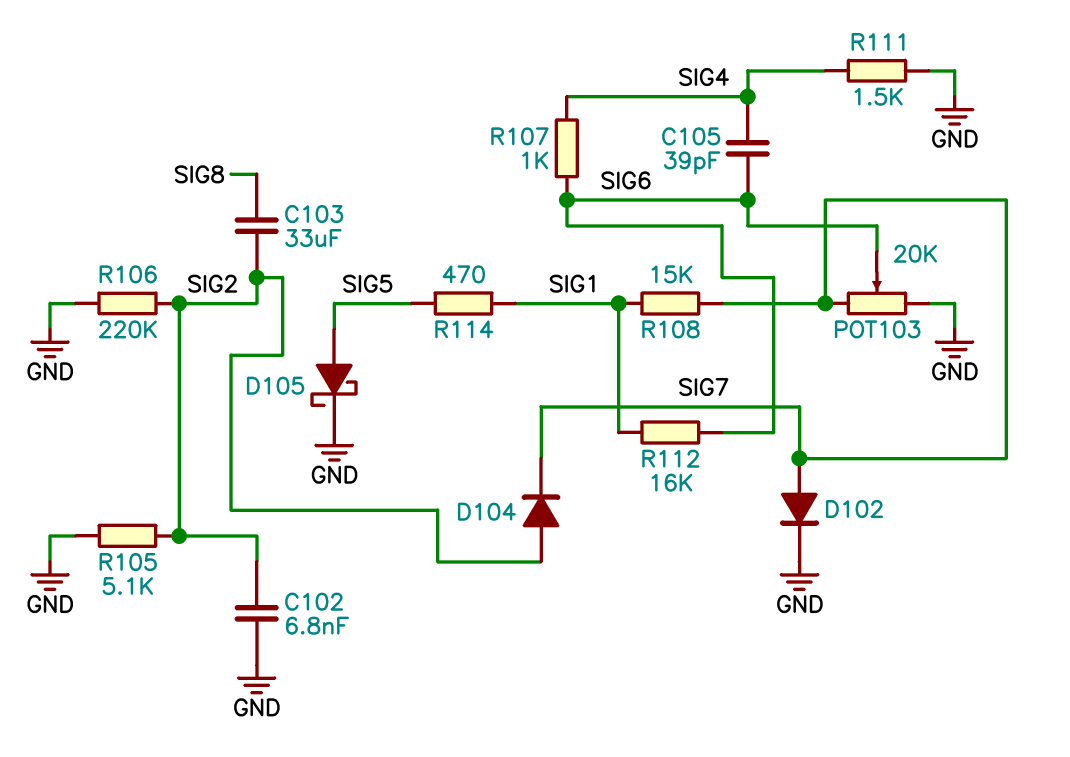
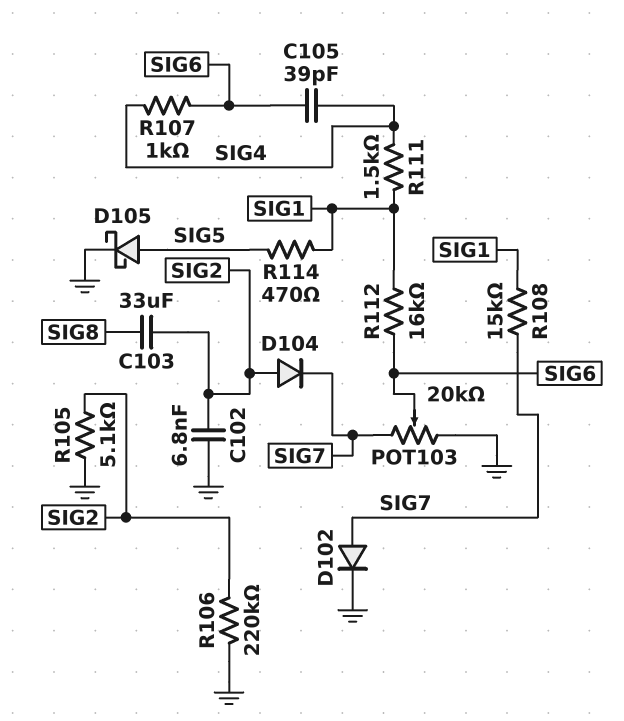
R111: 1.5k (GND, SIG4) -> 1.5k (SIG1, SIG4)

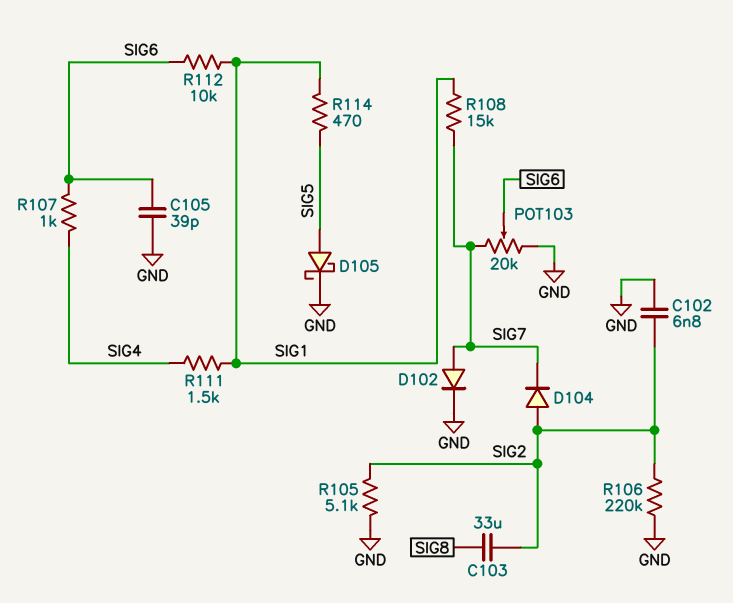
C105: 39pF (SIG4, SIG6) -> 39pF (GND, SIG6)
R112: 16k (SIG1, SIG6) -> 10k (SIG1, SIG6)

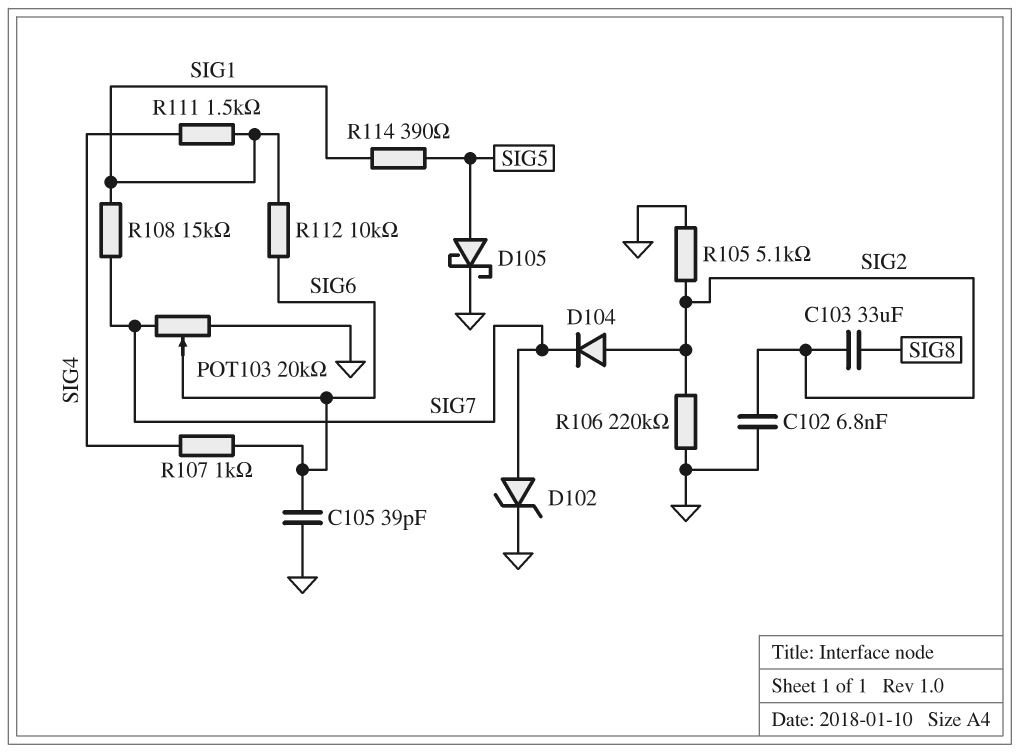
D102: diode (A SIG7, K GND) -> zener (A SIG7, K GND)
R114: 470 (SIG1, SIG5) -> 390 (SIG1, SIG5)

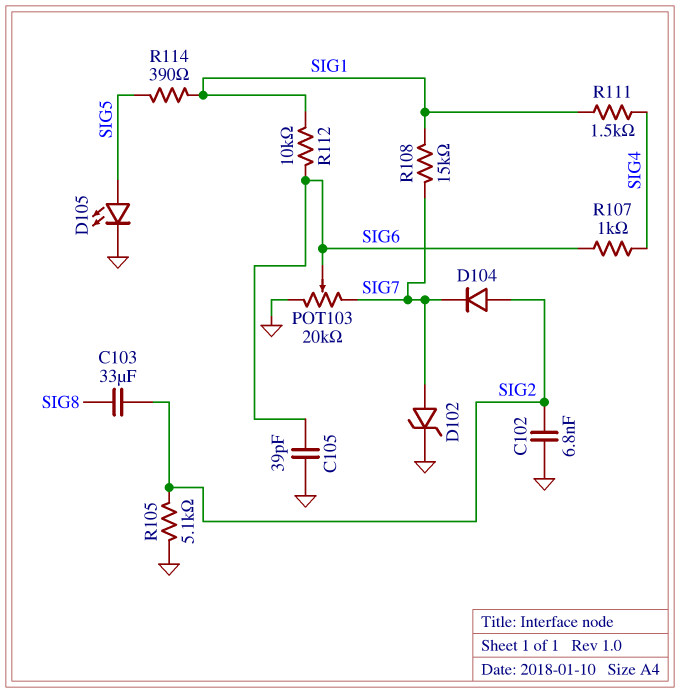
D105: schottky (A SIG5, K GND) -> LED (A SIG5, K GND)
R106: 220k (GND, SIG2) -> none

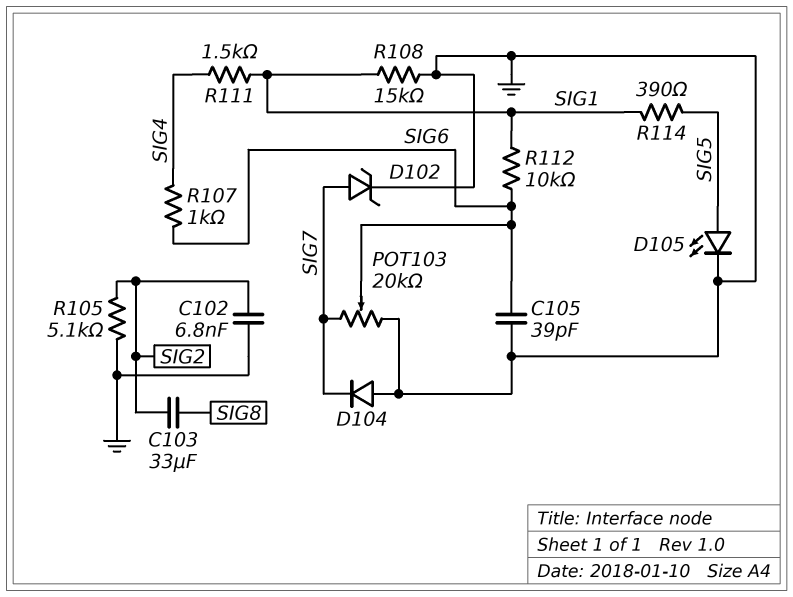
D104: diode (A SIG2, K SIG7) -> diode (A GND, K SIG7)
R108: 15k (SIG1, SIG7) -> 15k (GND, SIG1)

